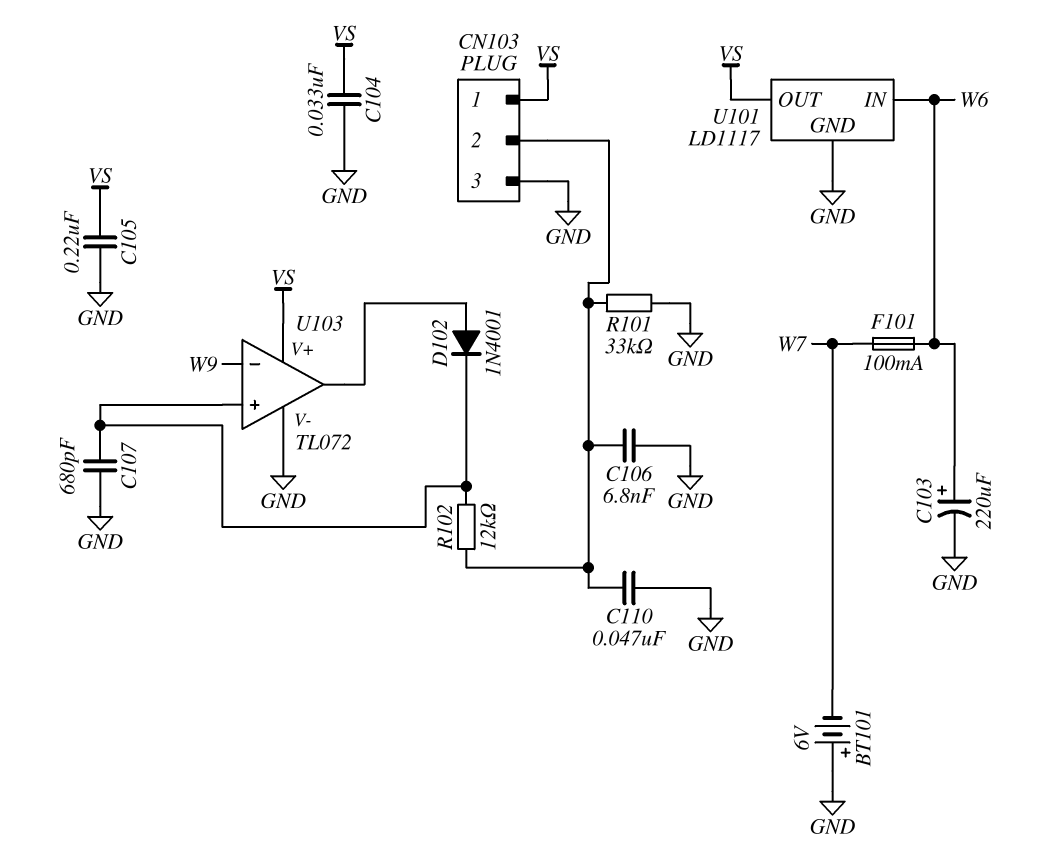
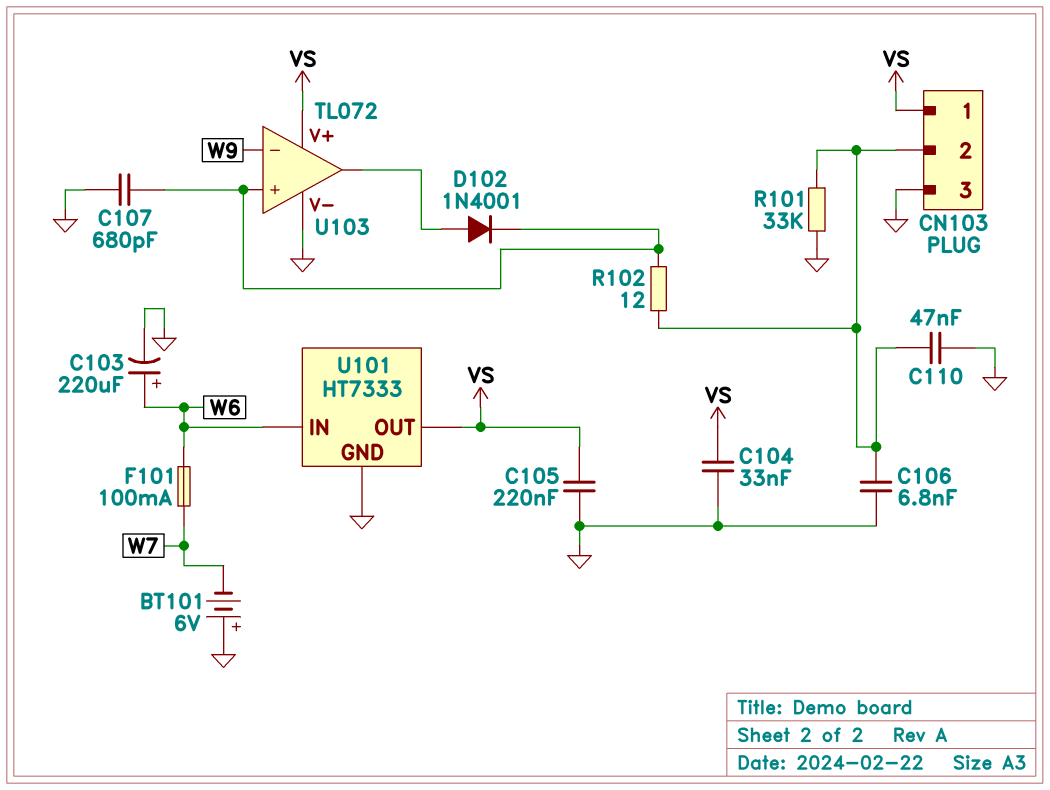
R102: 12k (CN103/2, U103/in+) -> 12 (CN103/2, U103/in+)
U101: LD1117 -> HT7333

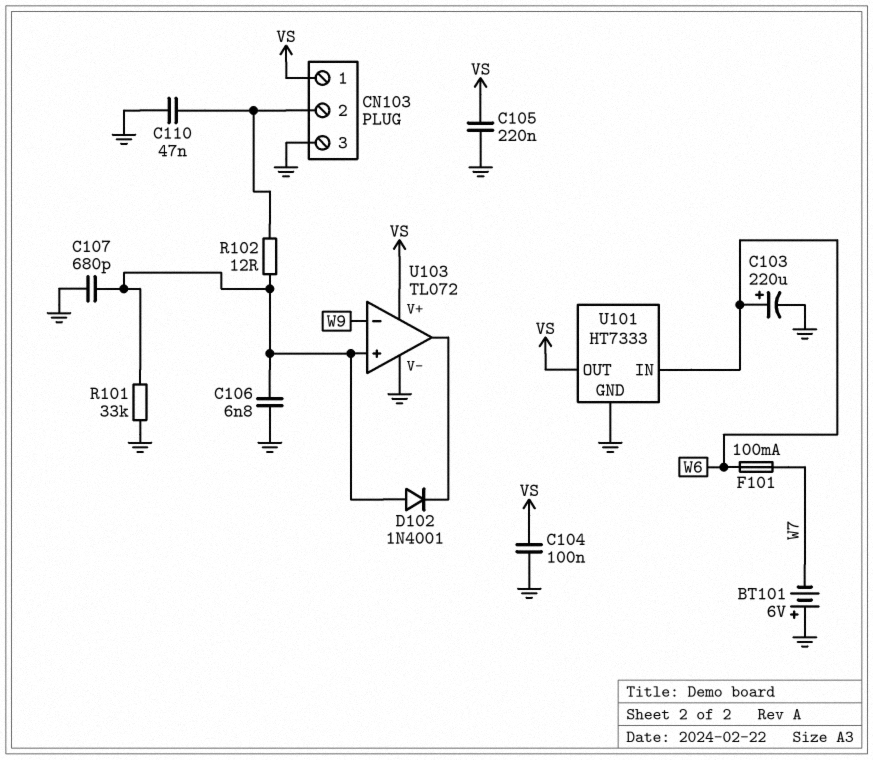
C104: 33nF (GND, VS) -> 100nF (GND, VS)
C106: 6.8nF (CN103/2, GND) -> 6.8nF (GND, U103/in+)
D102: diode 1N4001 (A U103/out, K U103/in+) -> diode 1N4001 (A U103/in+, K U103/out)
R101: 33k (CN103/2, GND) -> 33k (GND, U103/in+)

